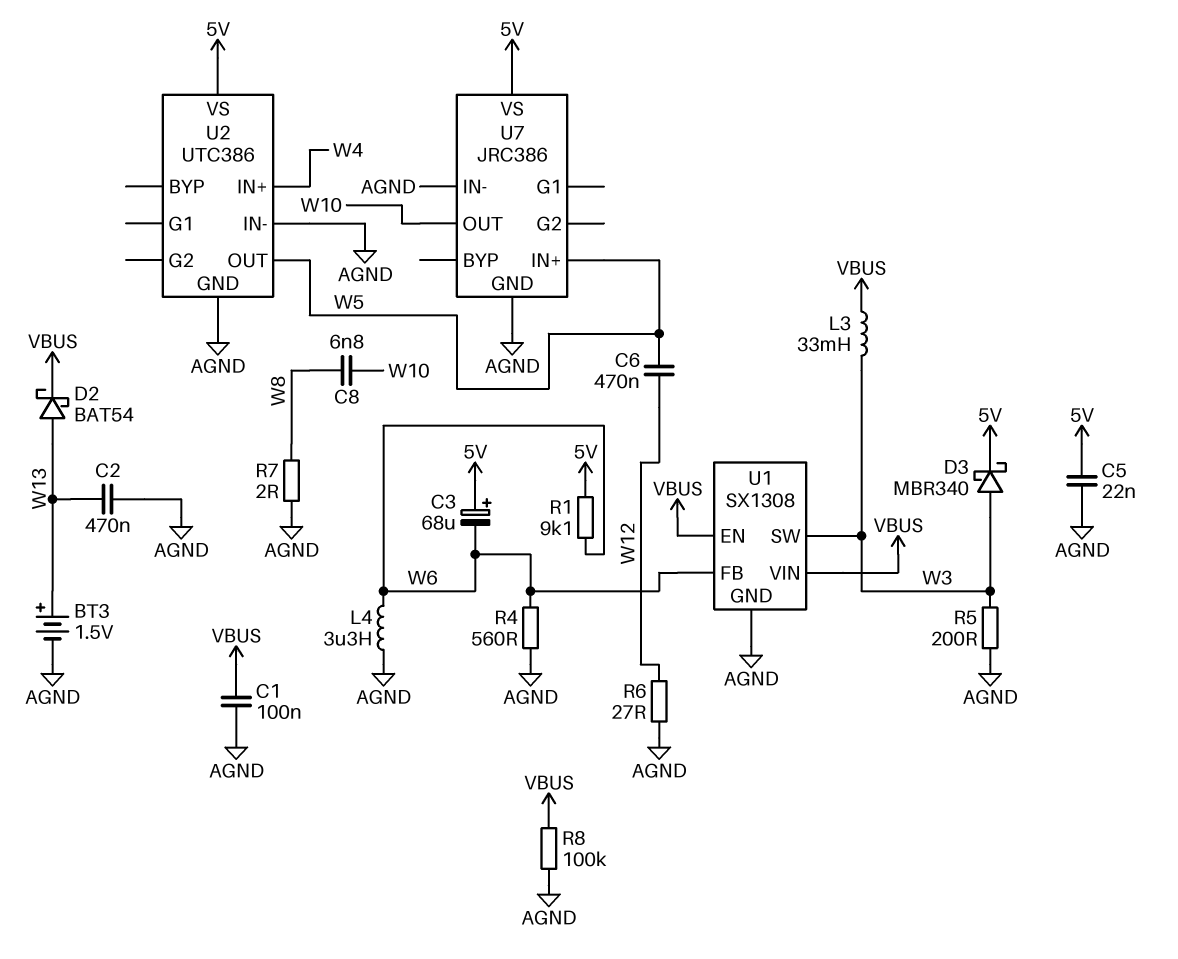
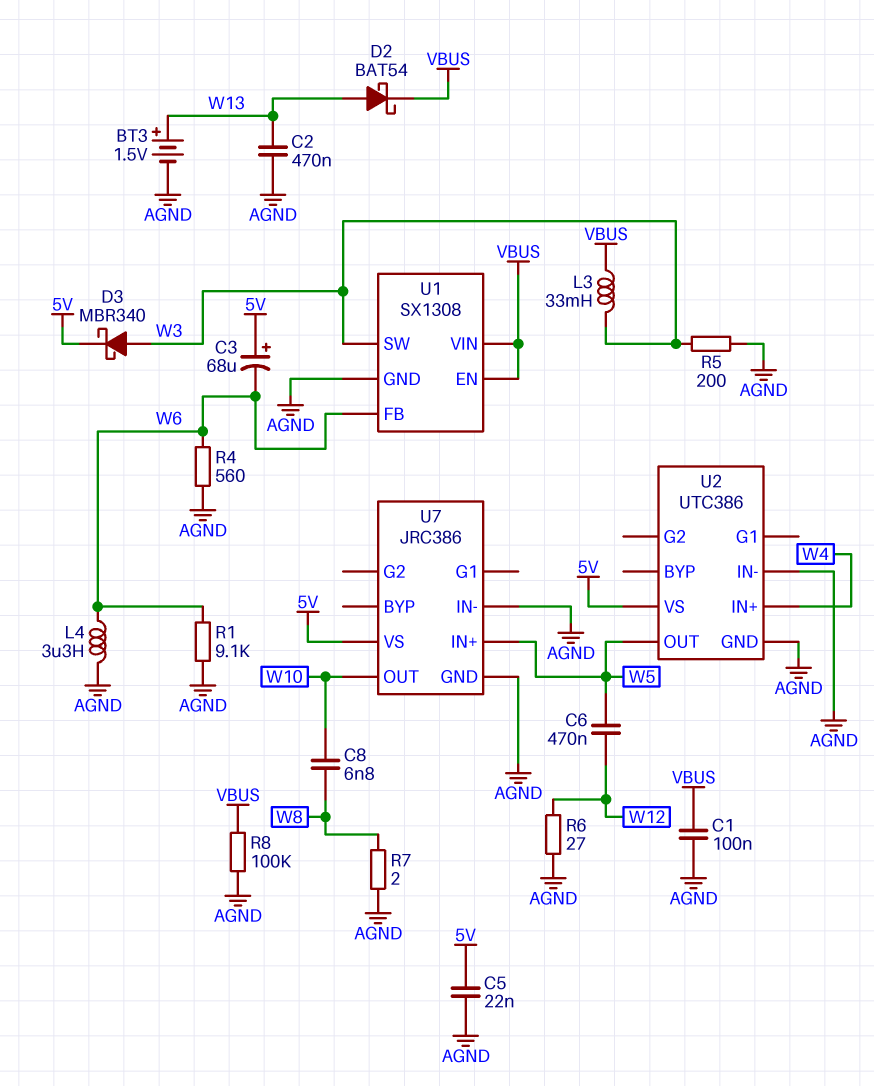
R1: 9.1k (5V, W6) -> 9.1k (AGND, W6)

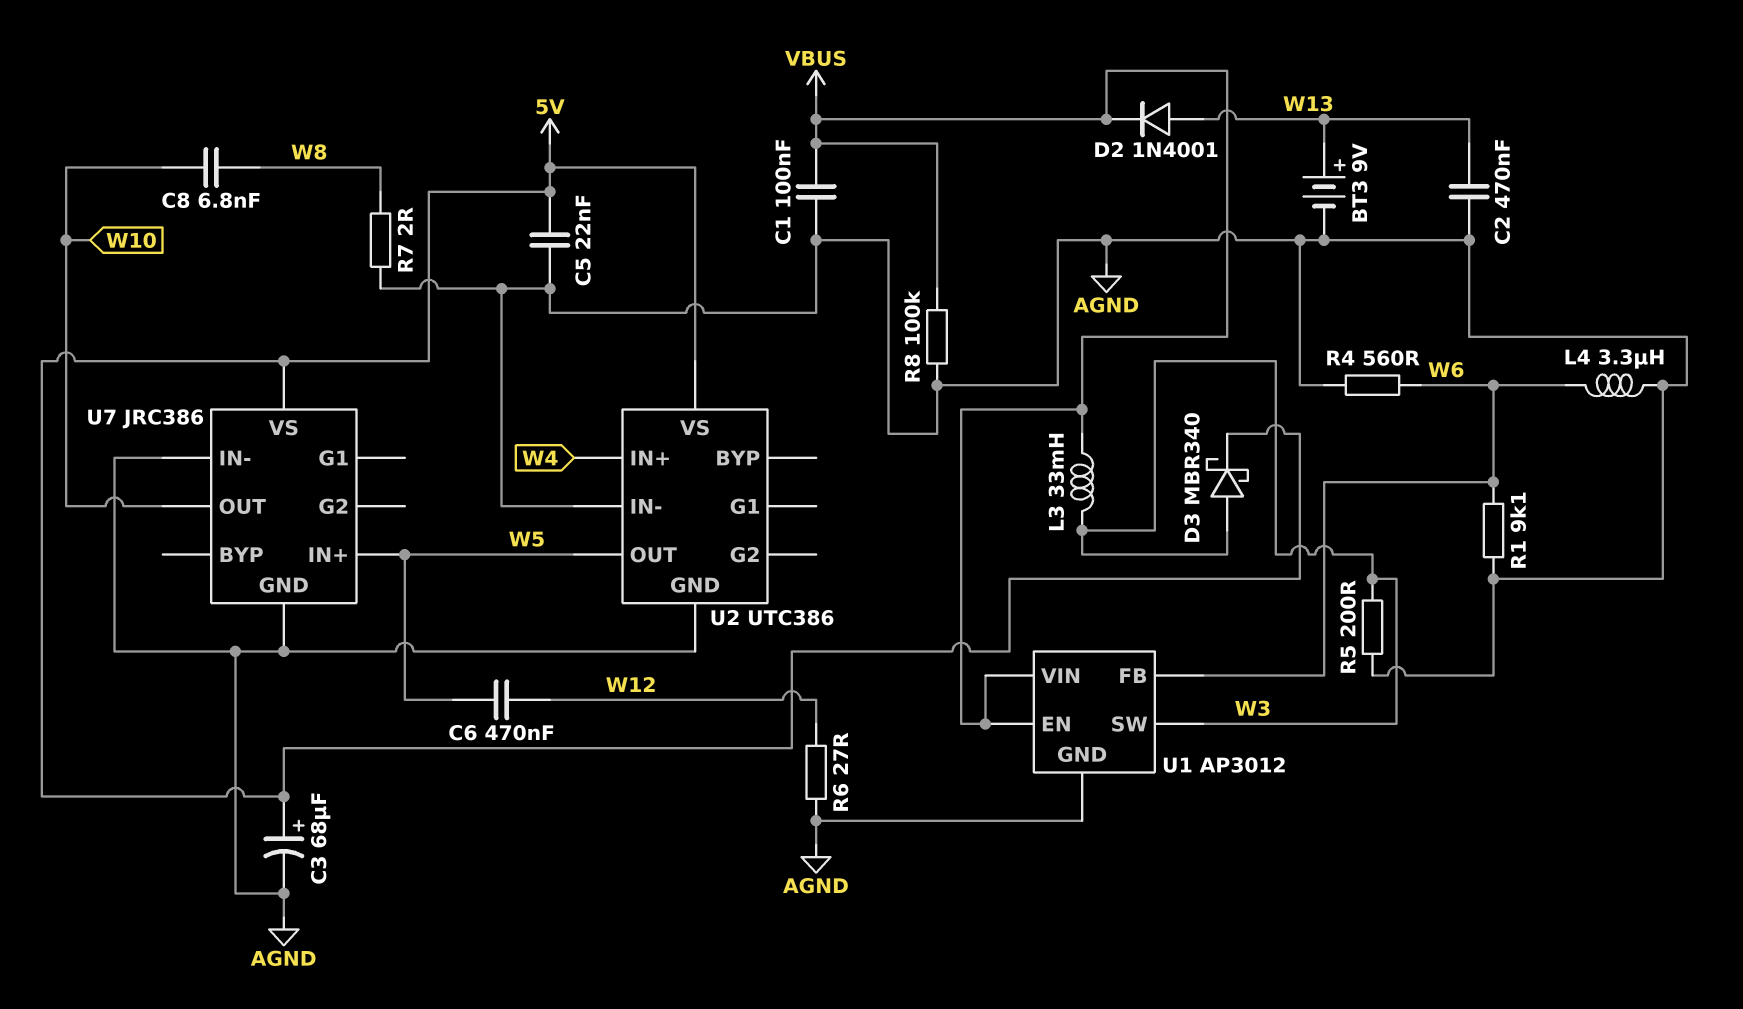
BT3: 1.5V (plus W13, minus AGND) -> 9V (plus W13, minus AGND)
C3: 68uF (plus 5V, minus W6) -> 68uF (plus 5V, minus AGND)
D2: schottky BAT54 (A W13, K VBUS) -> diode 1N4001 (A W13, K VBUS)
U1: SX1308 -> AP3012

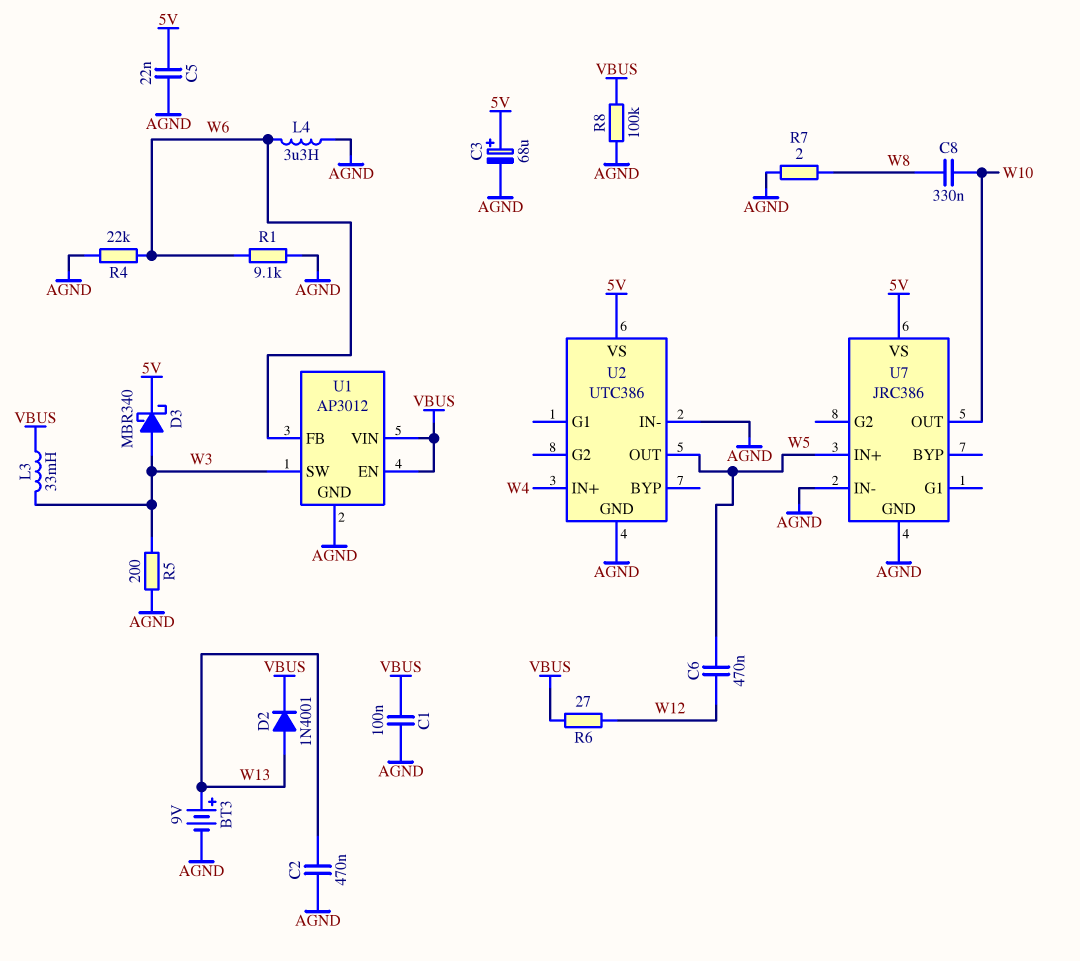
C8: 6.8nF (W8, W10) -> 330nF (W8, W10)
R4: 560 (AGND, W6) -> 22k (AGND, W6)
R6: 27 (AGND, W12) -> 27 (VBUS, W12)

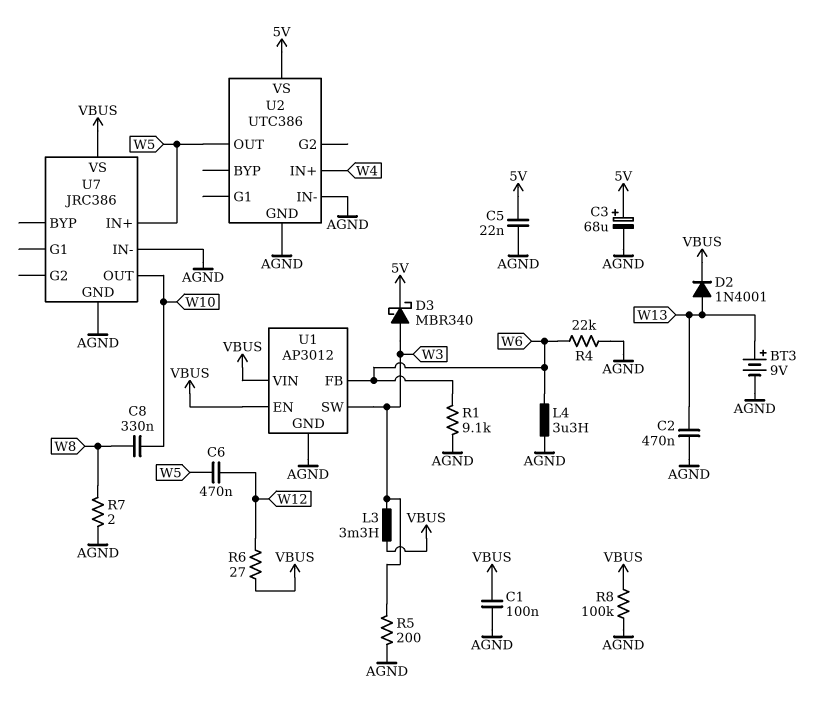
L3: 33mH (VBUS, W3) -> 3.3mH (VBUS, W3)
U7 pin VS: 5V -> VBUS

